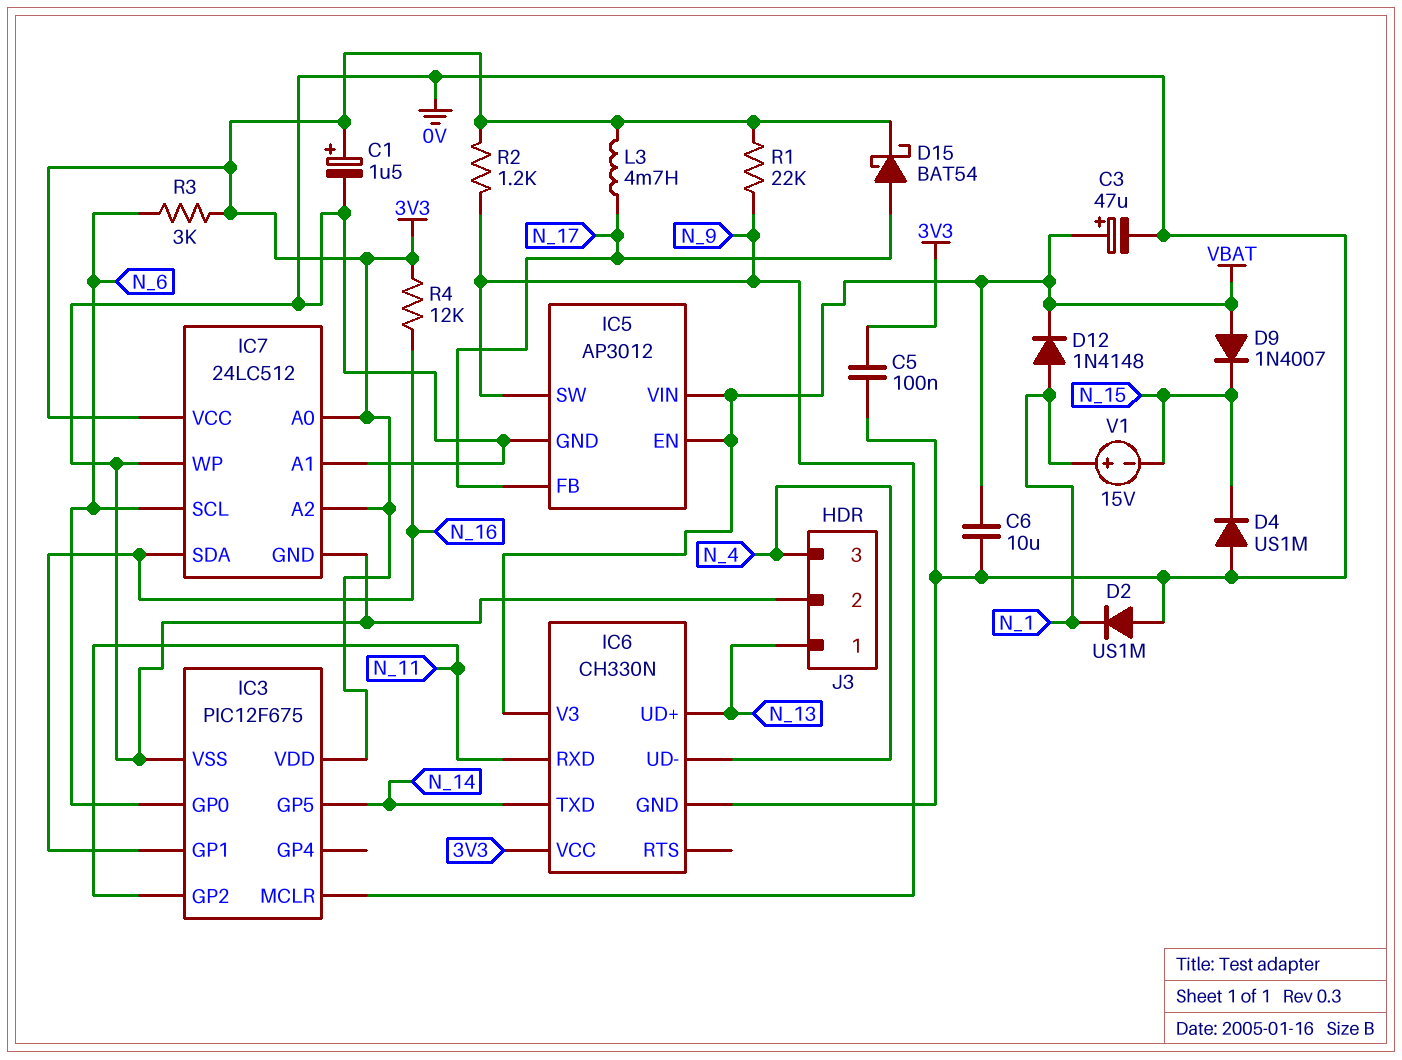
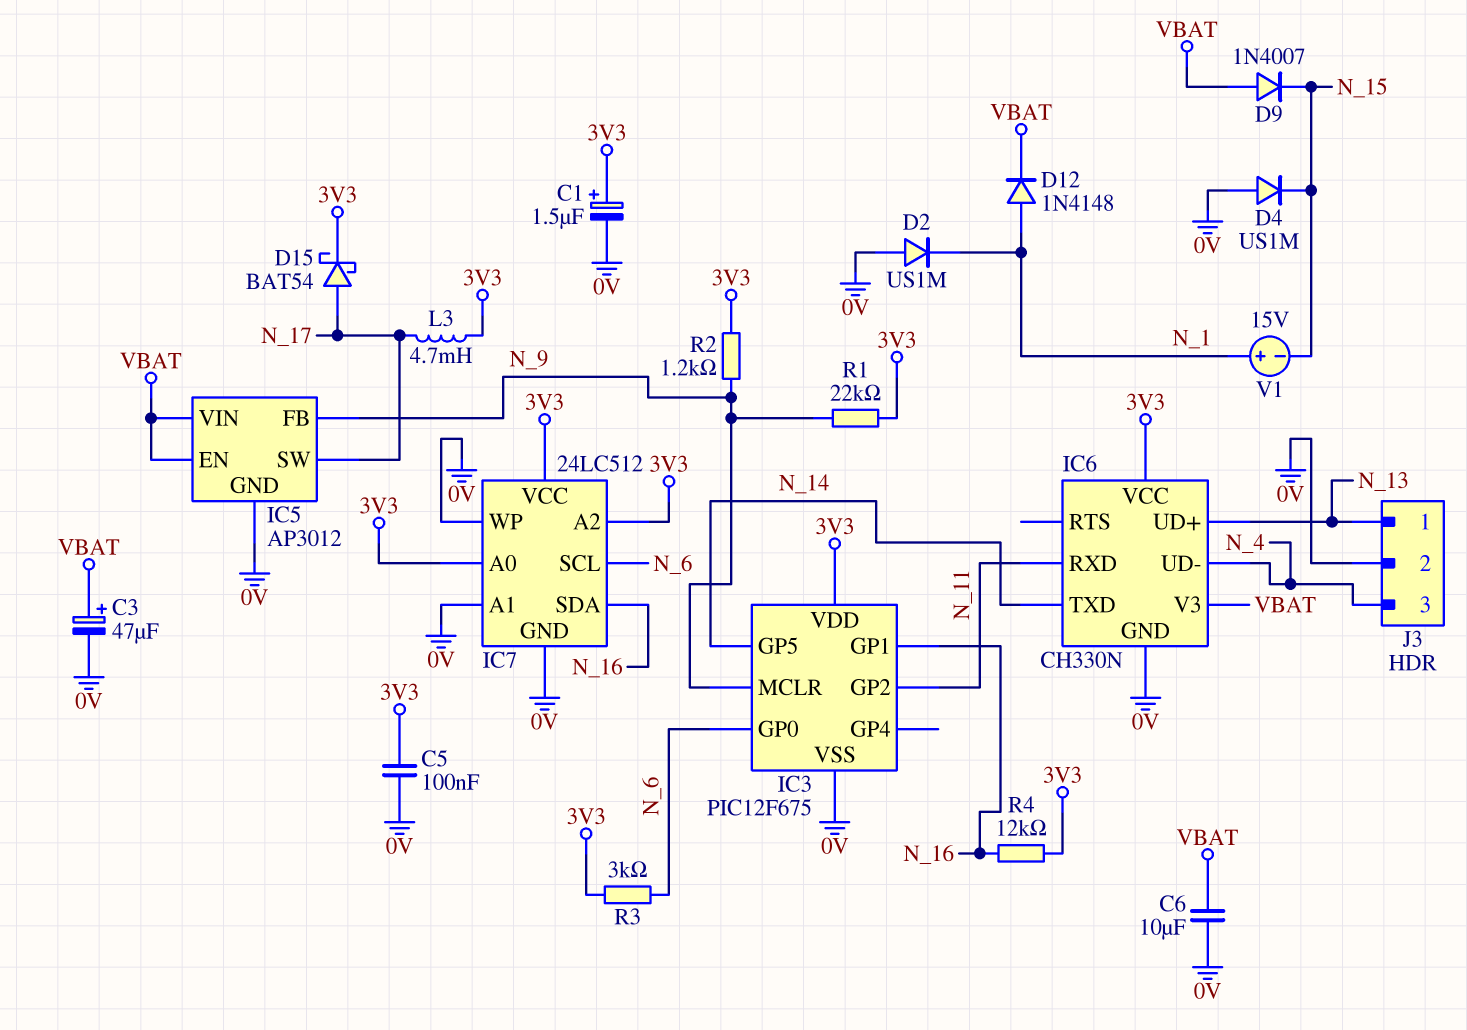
IC5 pin FB: N_17 -> N_9
IC5 pin SW: N_9 -> N_17

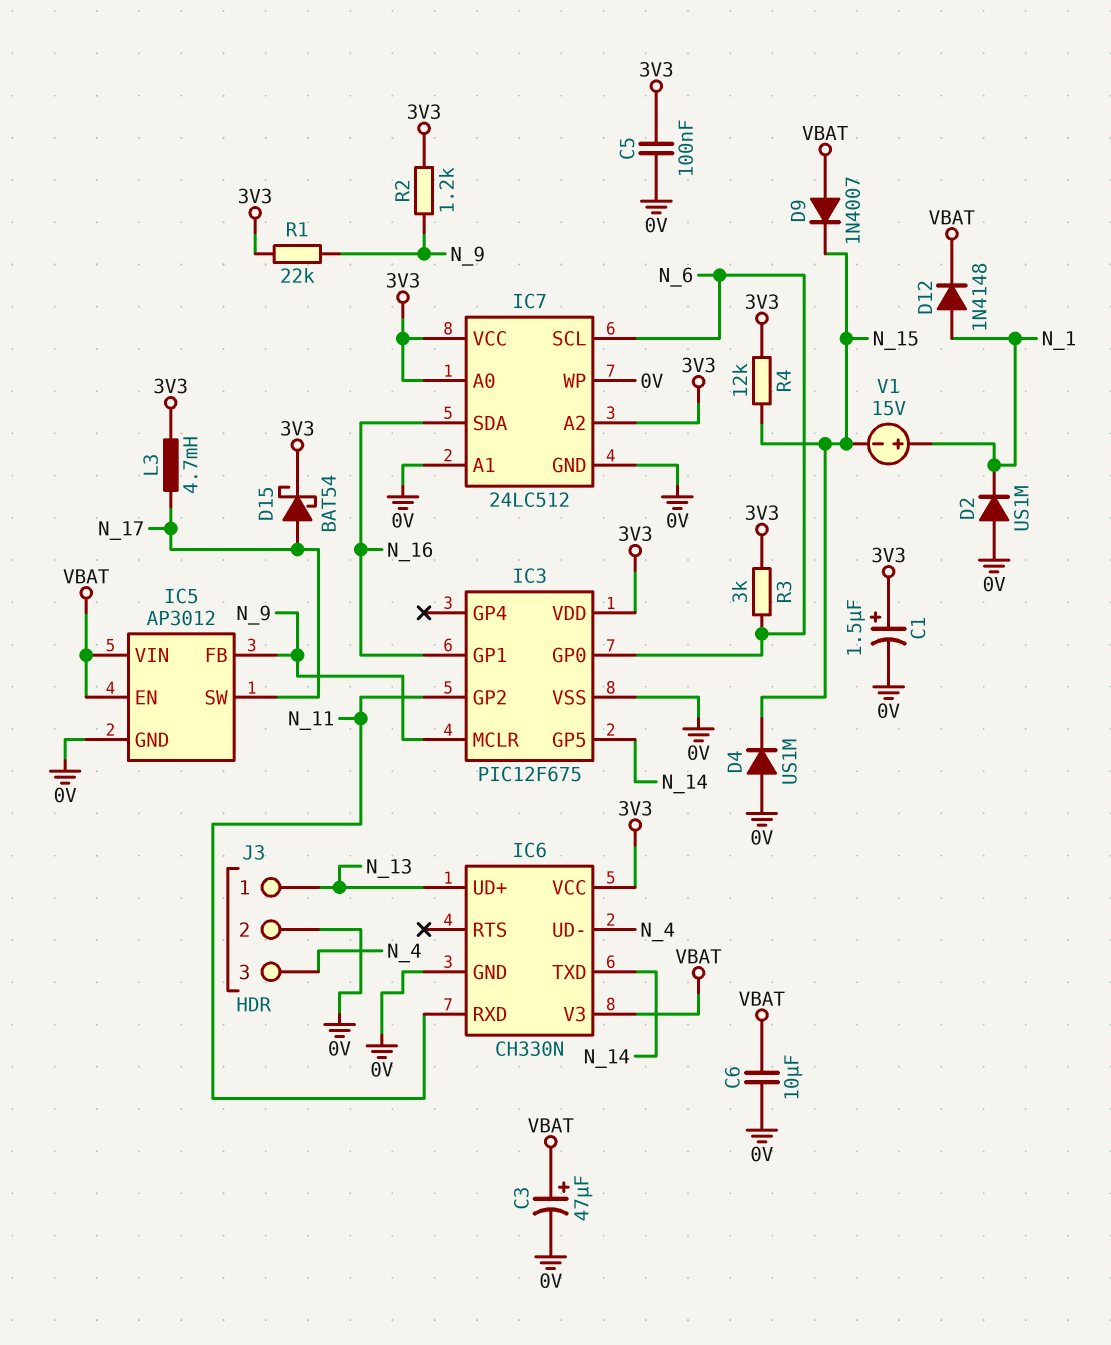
R4: 12k (3V3, N_16) -> 12k (3V3, N_15)

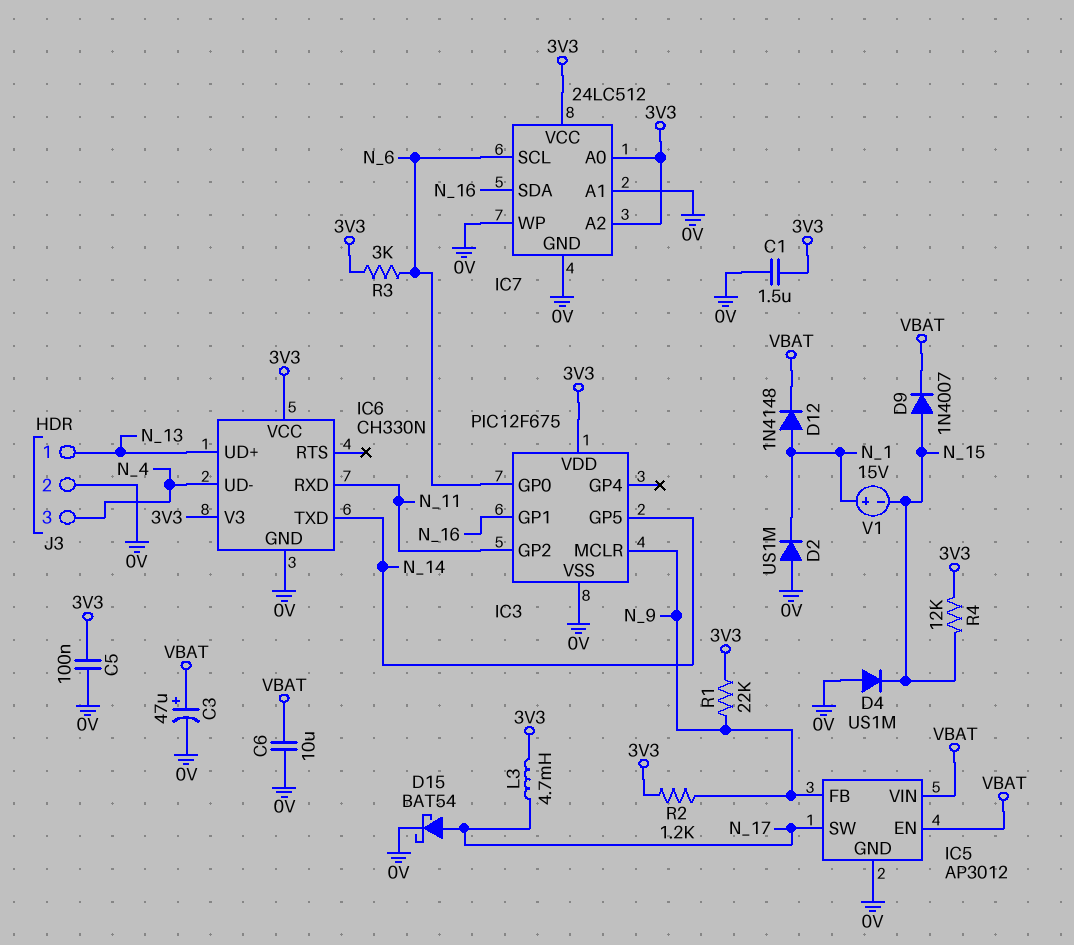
C1: 1.5uF (plus 3V3, minus 0V) -> 1.5uF (0V, 3V3)
D9: diode 1N4007 (A VBAT, K N_15) -> diode 1N4007 (A N_15, K VBAT)
D15: schottky BAT54 (A N_17, K 3V3) -> schottky BAT54 (A N_17, K 0V)
IC6 pin V3: VBAT -> 3V3

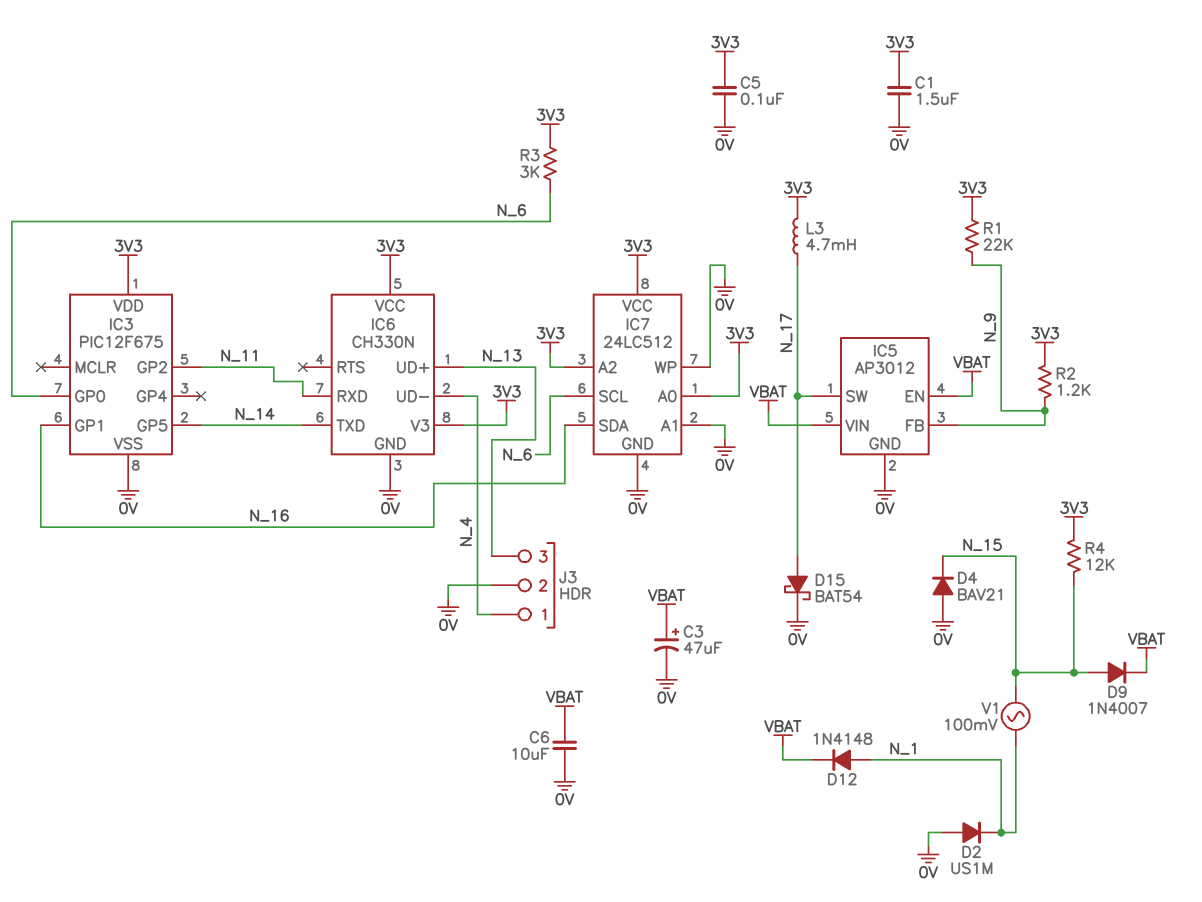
D4: diode US1M (A 0V, K N_15) -> diode BAV21 (A 0V, K N_15)
IC3 pin MCLR: N_9 -> none
J3 pin 1: N_13 -> N_4
J3 pin 3: N_4 -> N_13
V1: 15V (plus N_1, minus N_15) -> AC 100mV (N_1, N_15)

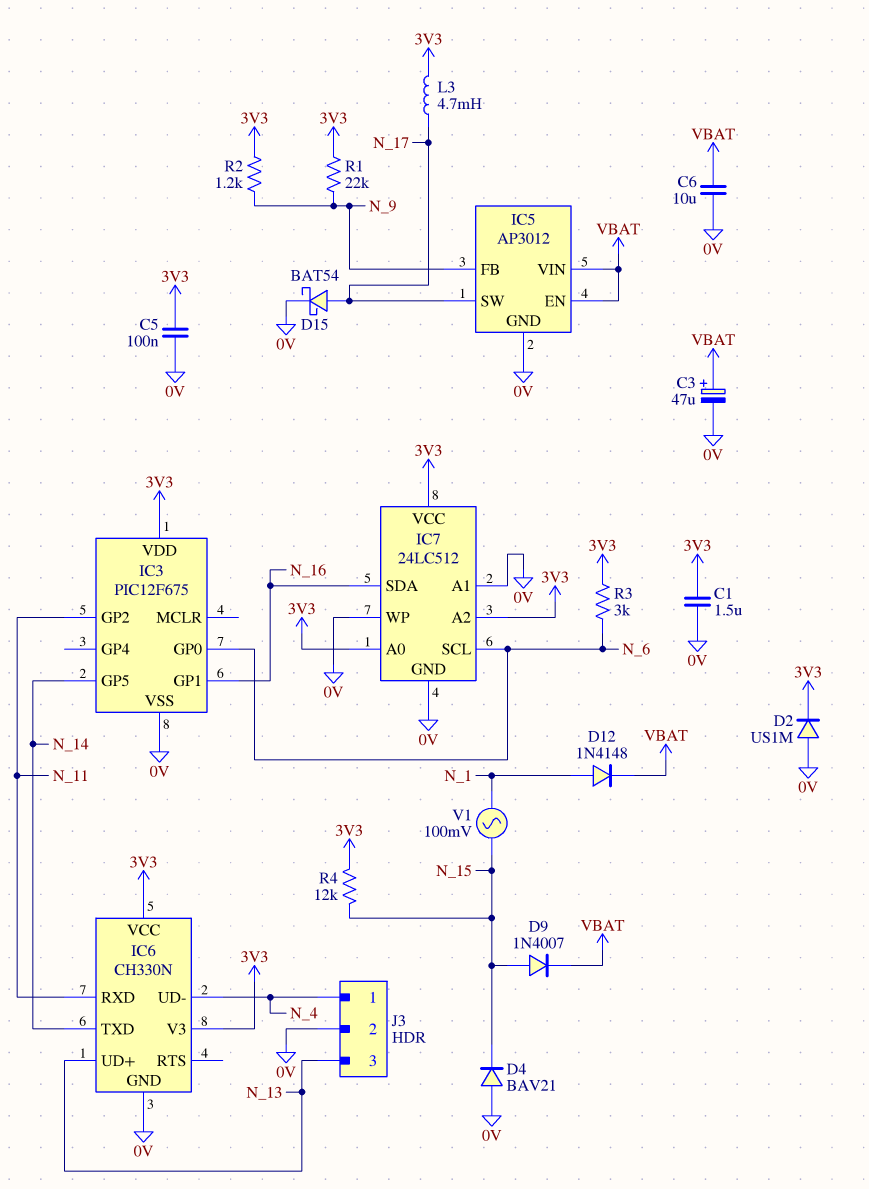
D2: diode US1M (A 0V, K N_1) -> diode US1M (A 0V, K 3V3)

